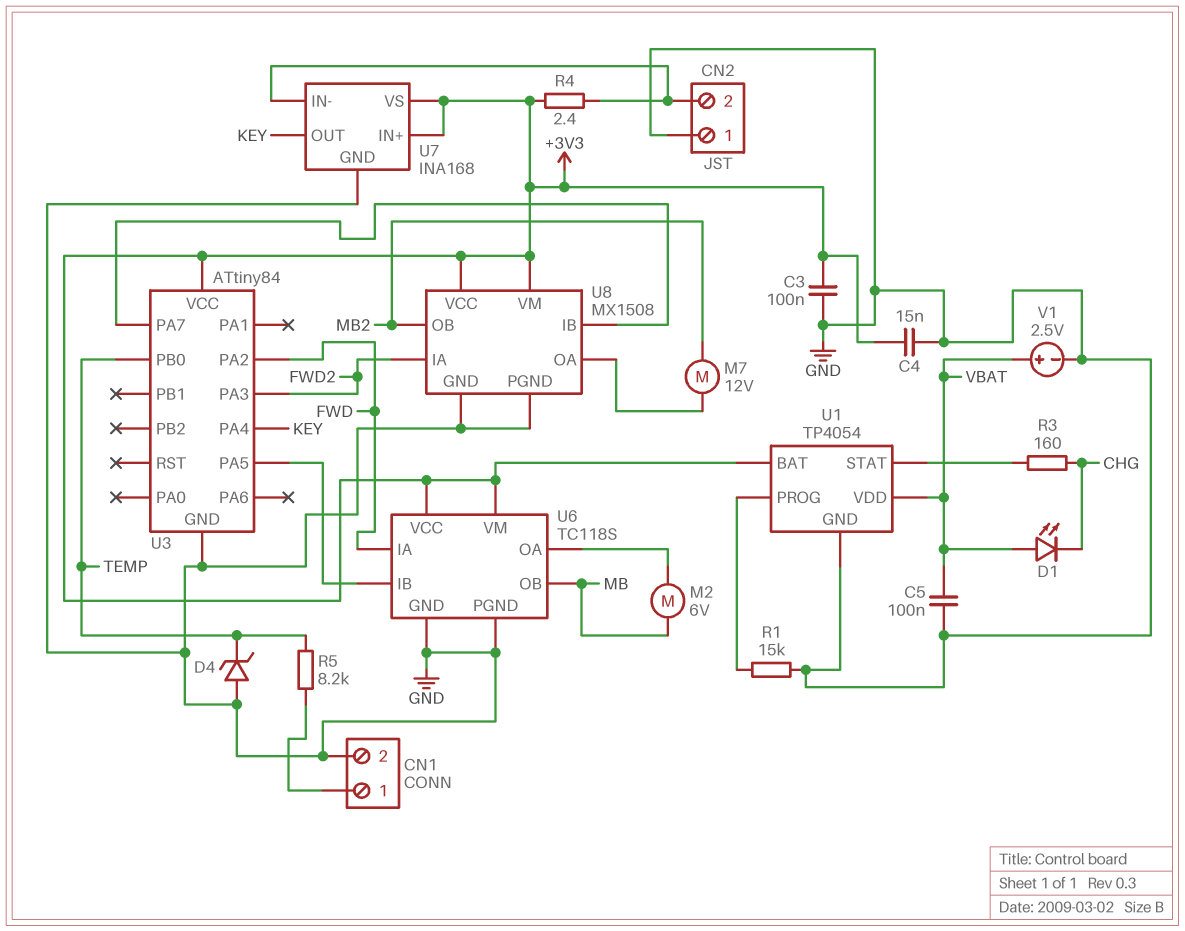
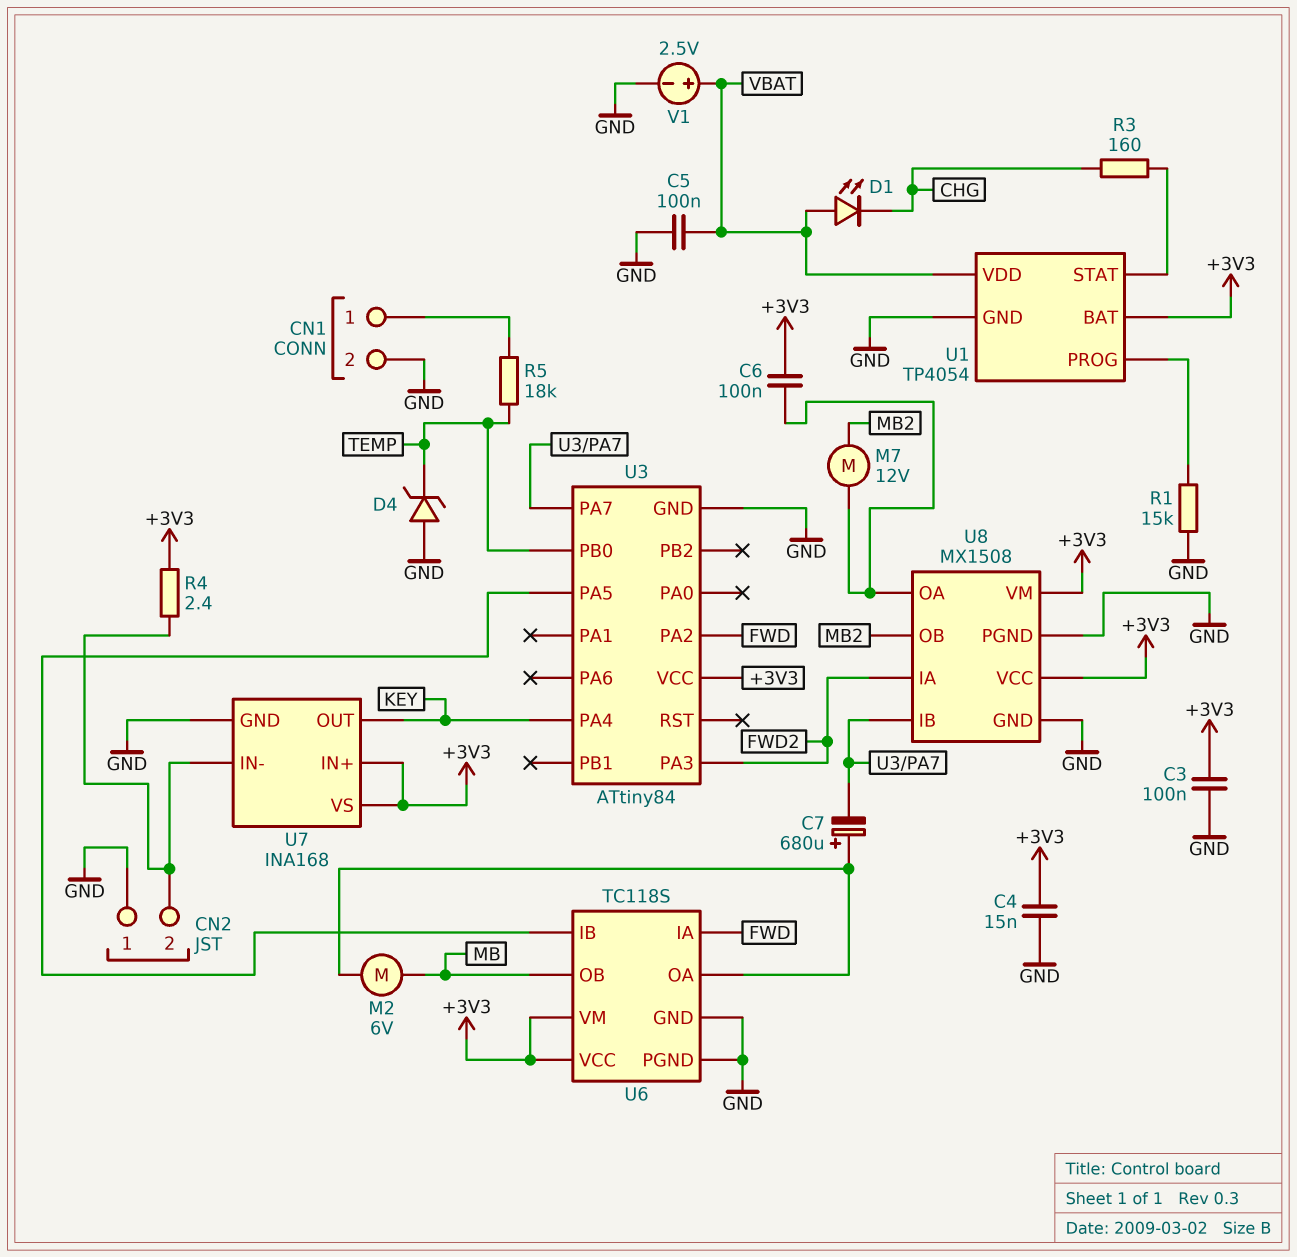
C6: none -> 100nF (+3V3, U8/OA)
C7: none -> 680uF (plus U6/OA, minus U3/PA7)
R5: 8.2k (CN1/1, TEMP) -> 18k (CN1/1, TEMP)

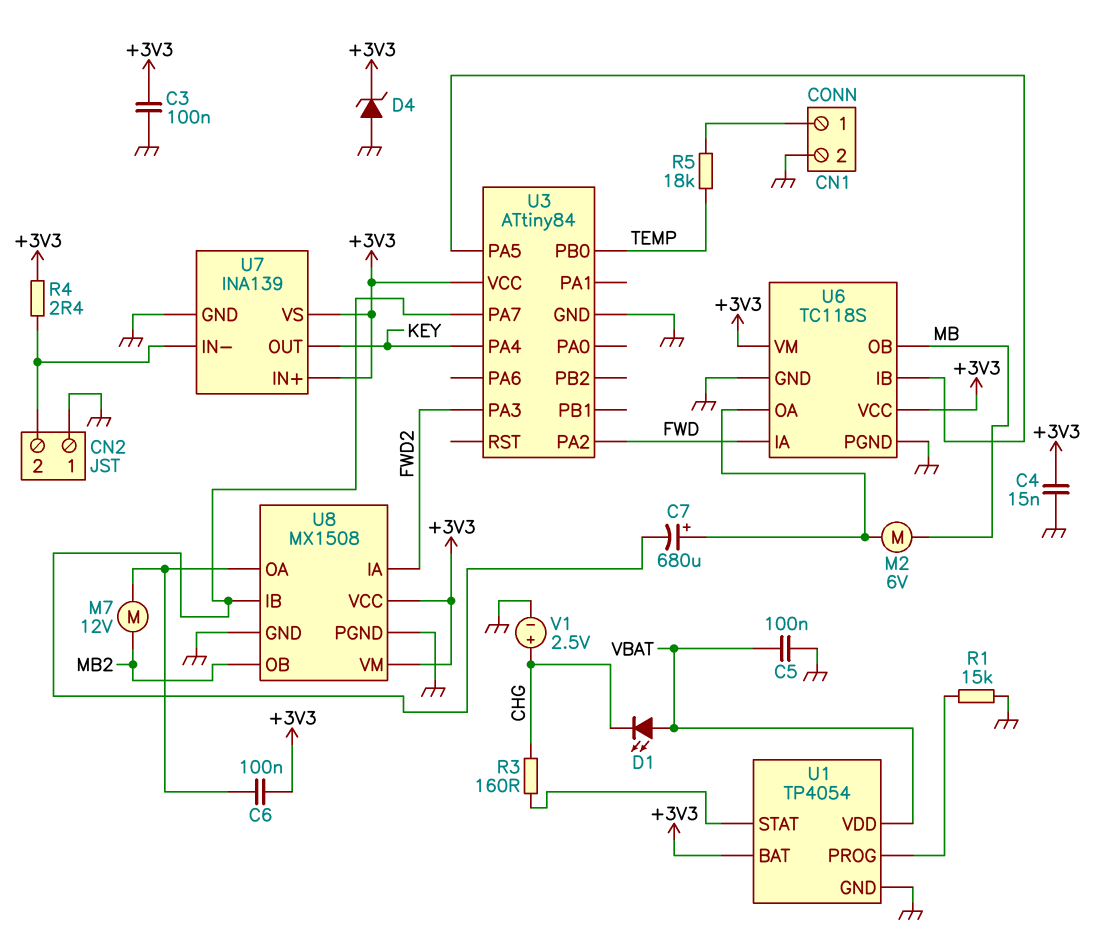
D4: zener (A GND, K TEMP) -> zener (A GND, K +3V3)
U7: INA168 -> INA139
V1: 2.5V (plus VBAT, minus GND) -> 2.5V (plus CHG, minus GND)

